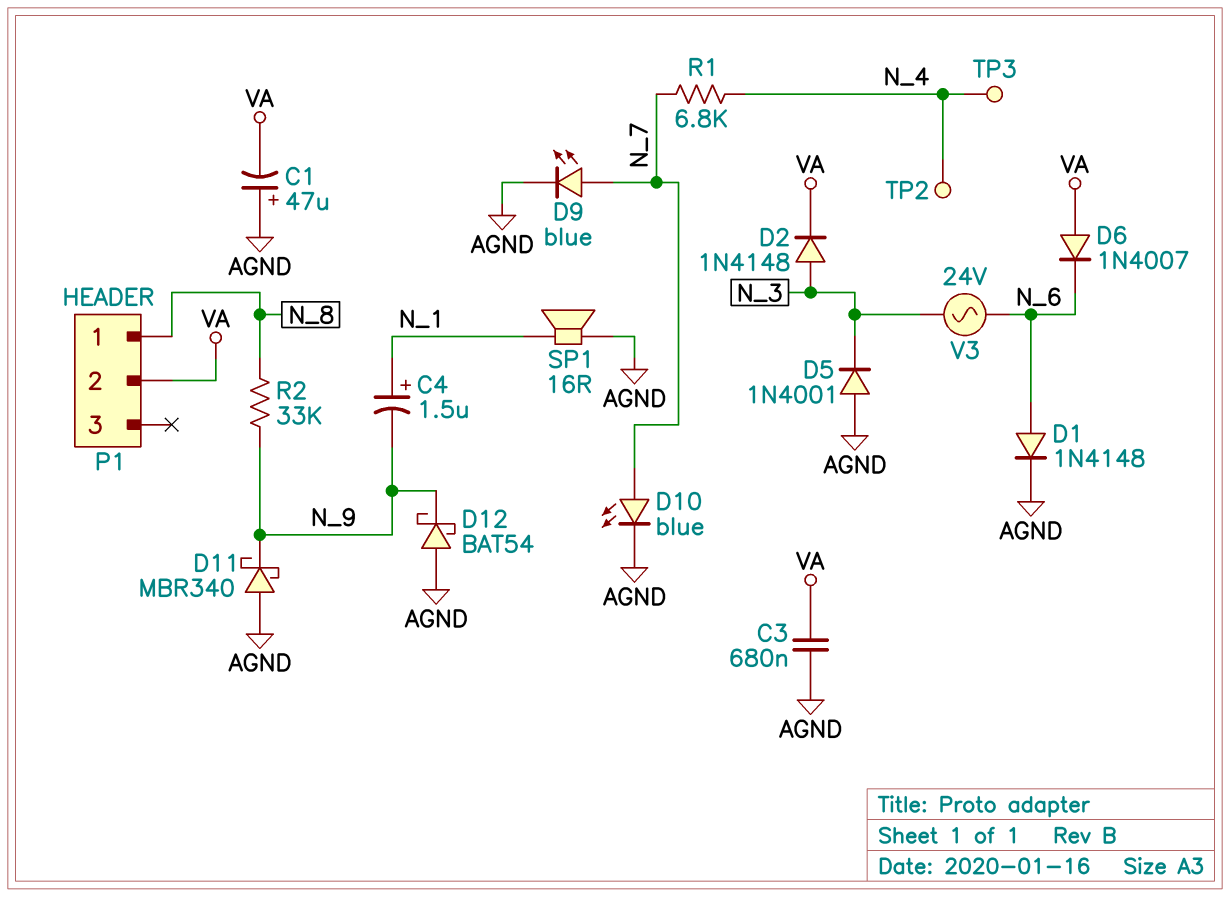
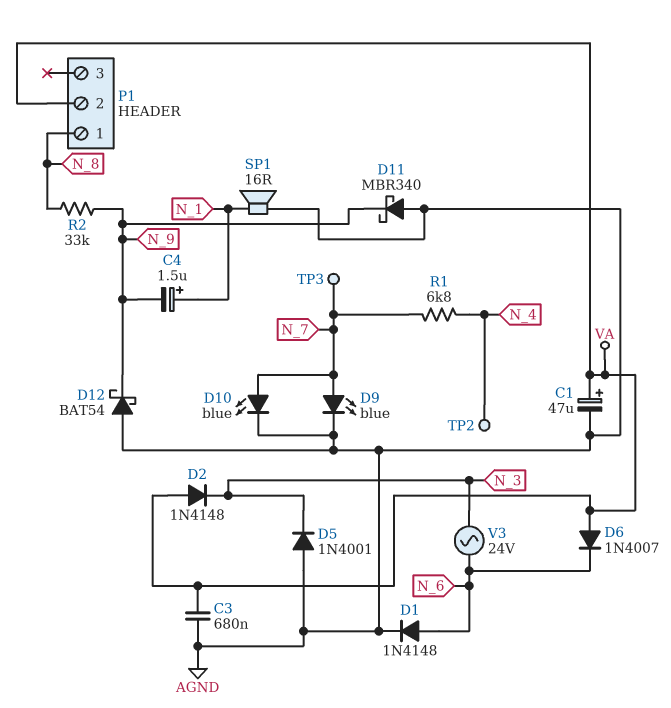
C1: 47uF (plus AGND, minus VA) -> 47uF (plus VA, minus AGND)
D2: diode 1N4148 (A N_3, K VA) -> diode 1N4148 (A VA, K N_3)
TP3: test point (N_4) -> test point (N_7)

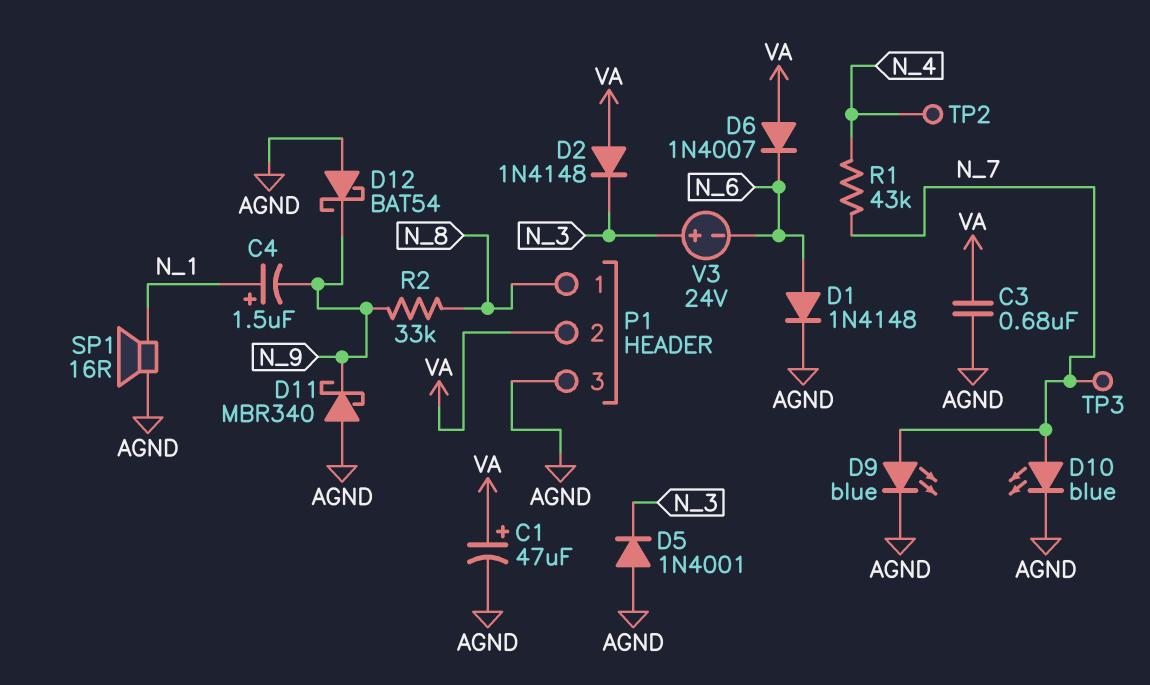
P1 pin 3: none -> AGND
R1: 6.8k (N_4, N_7) -> 43k (N_4, N_7)
V3: AC 24V (N_3, N_6) -> 24V (plus N_3, minus N_6)

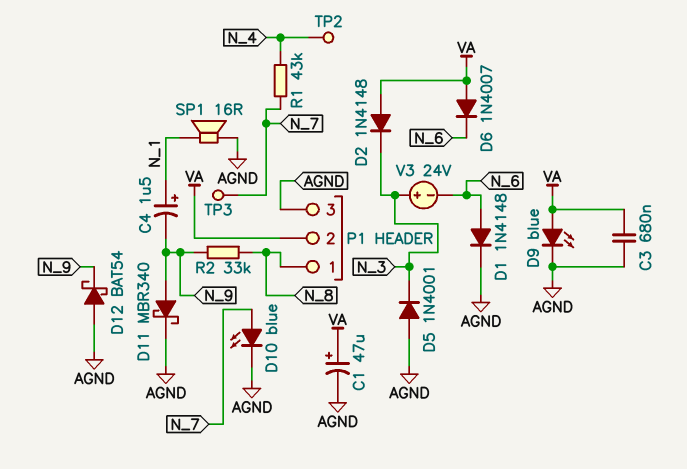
D9: LED blue (A N_7, K AGND) -> LED blue (A VA, K AGND)
D11: schottky MBR340 (A AGND, K N_9) -> schottky MBR340 (A N_9, K AGND)

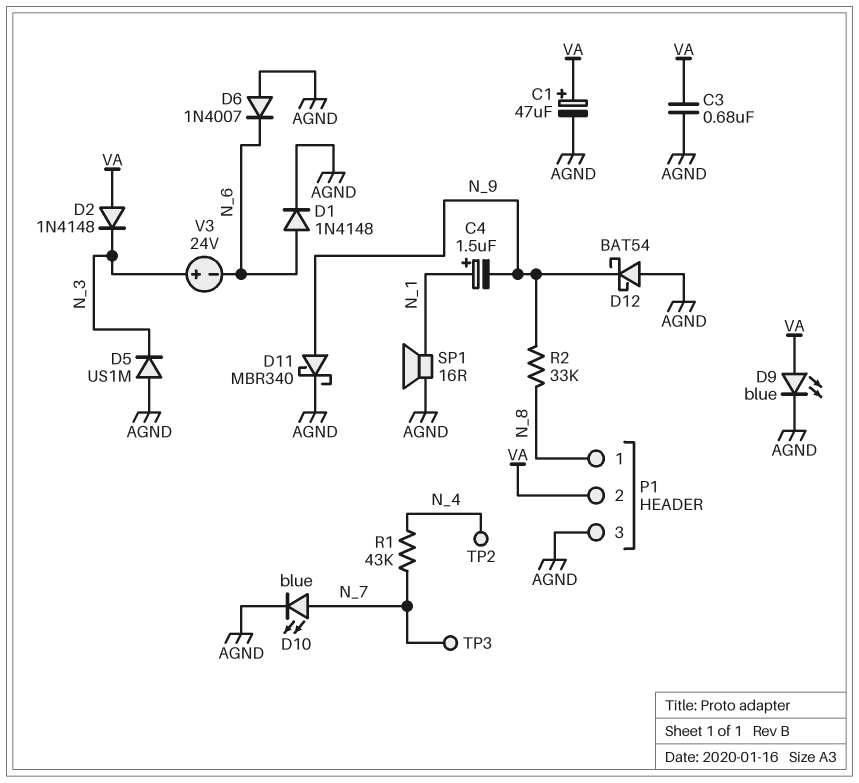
D5: diode 1N4001 (A AGND, K N_3) -> diode US1M (A AGND, K N_3)
D6: diode 1N4007 (A VA, K N_6) -> diode 1N4007 (A AGND, K N_6)

